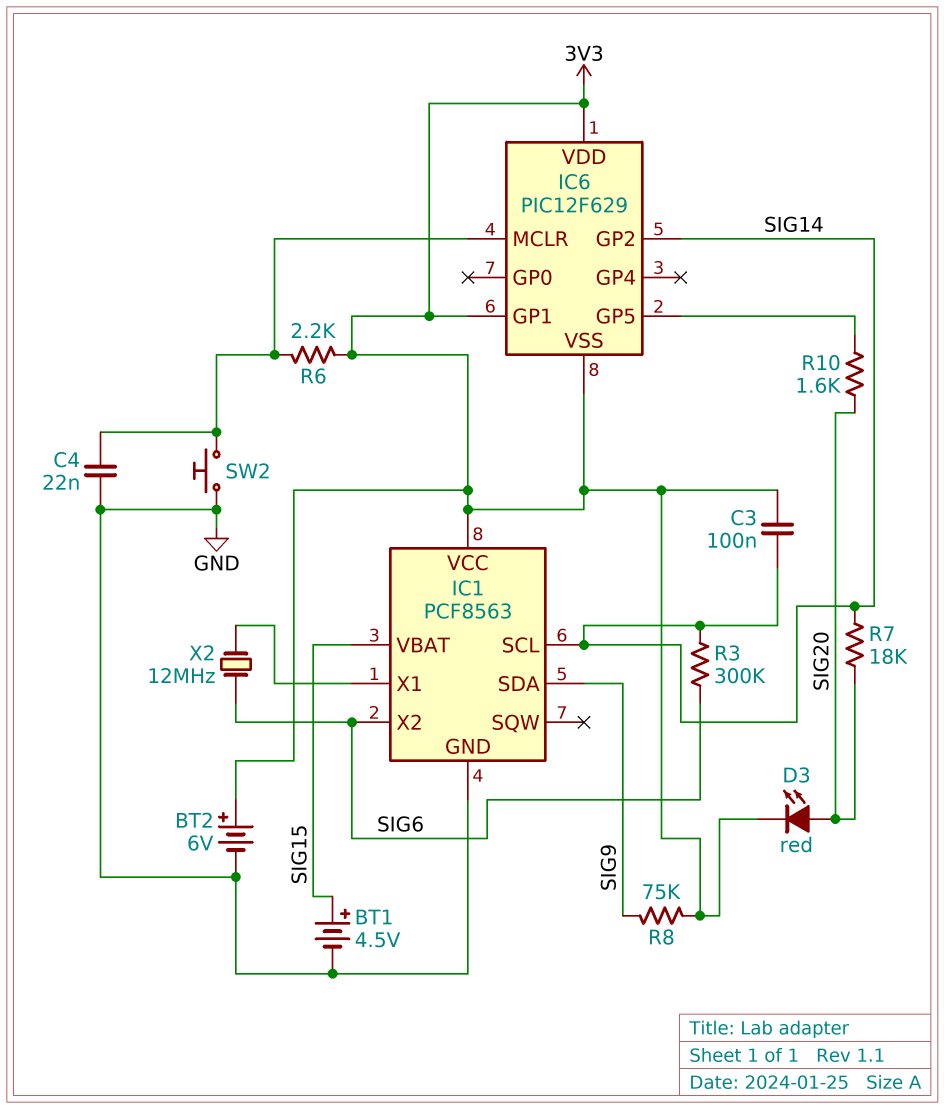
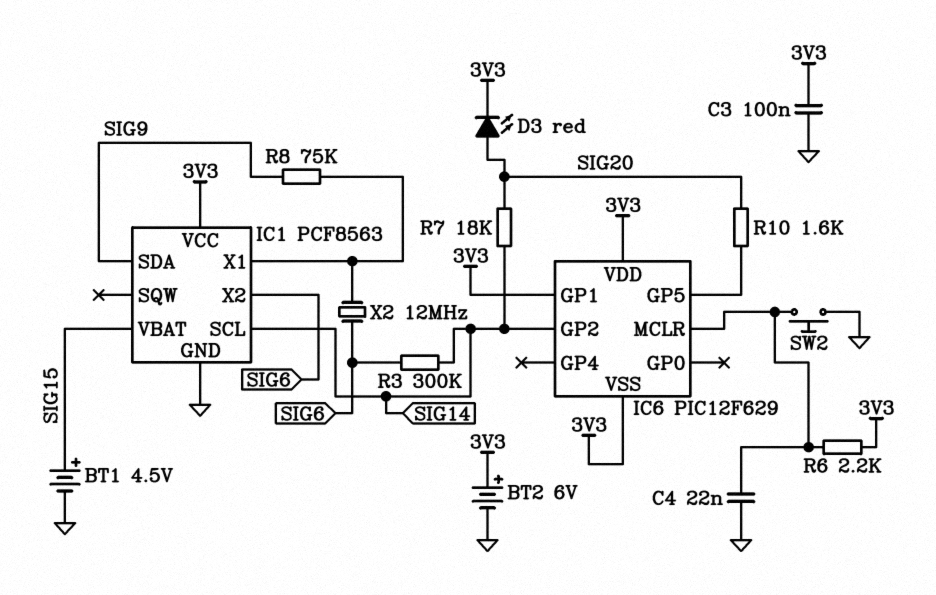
C3: 100nF (3V3, SIG14) -> 100nF (3V3, GND)
R8: 75k (3V3, SIG9) -> 75k (IC1/X1, SIG9)

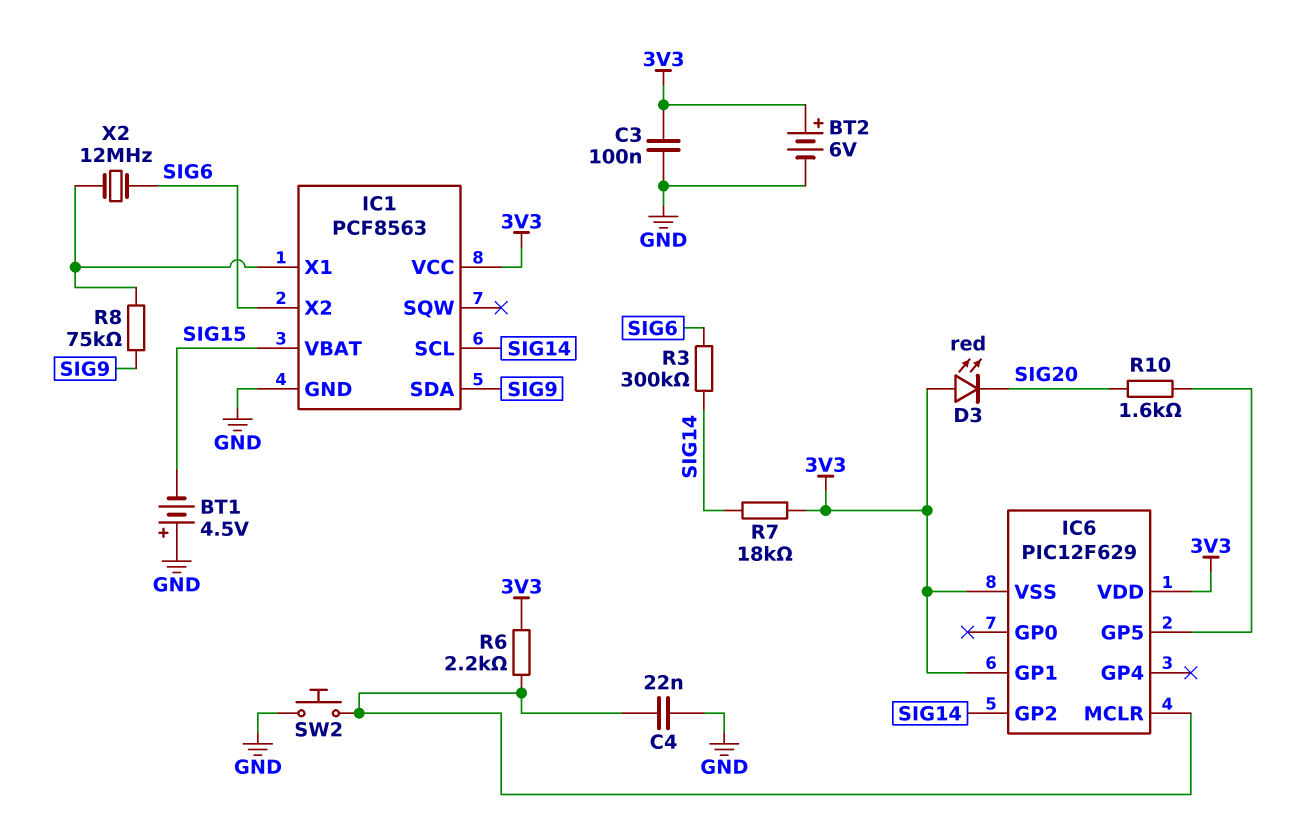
BT1: 4.5V (plus SIG15, minus GND) -> 4.5V (plus GND, minus SIG15)
D3: LED red (A SIG20, K 3V3) -> LED red (A 3V3, K SIG20)
R7: 18k (SIG14, SIG20) -> 18k (3V3, SIG14)

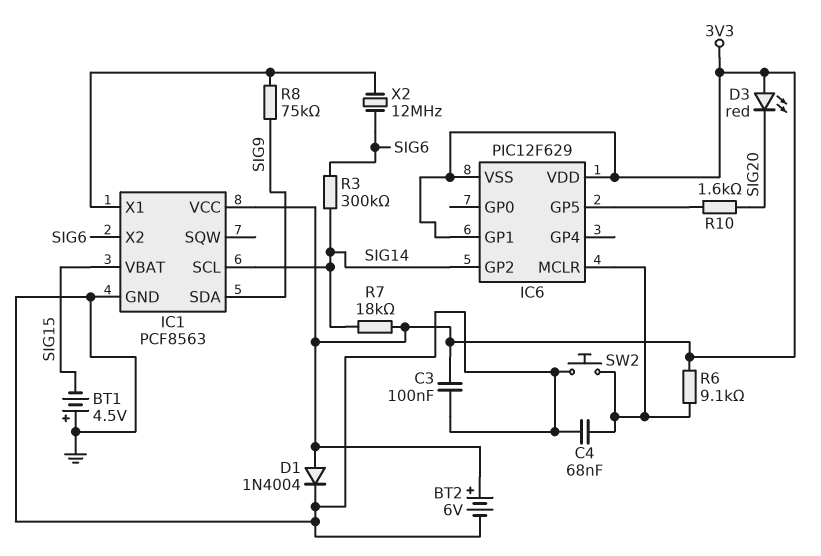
C4: 22nF (GND, IC6/MCLR) -> 68nF (GND, IC6/MCLR)
D1: none -> diode 1N4004 (A 3V3, K GND)
R6: 2.2k (3V3, IC6/MCLR) -> 9.1k (3V3, IC6/MCLR)

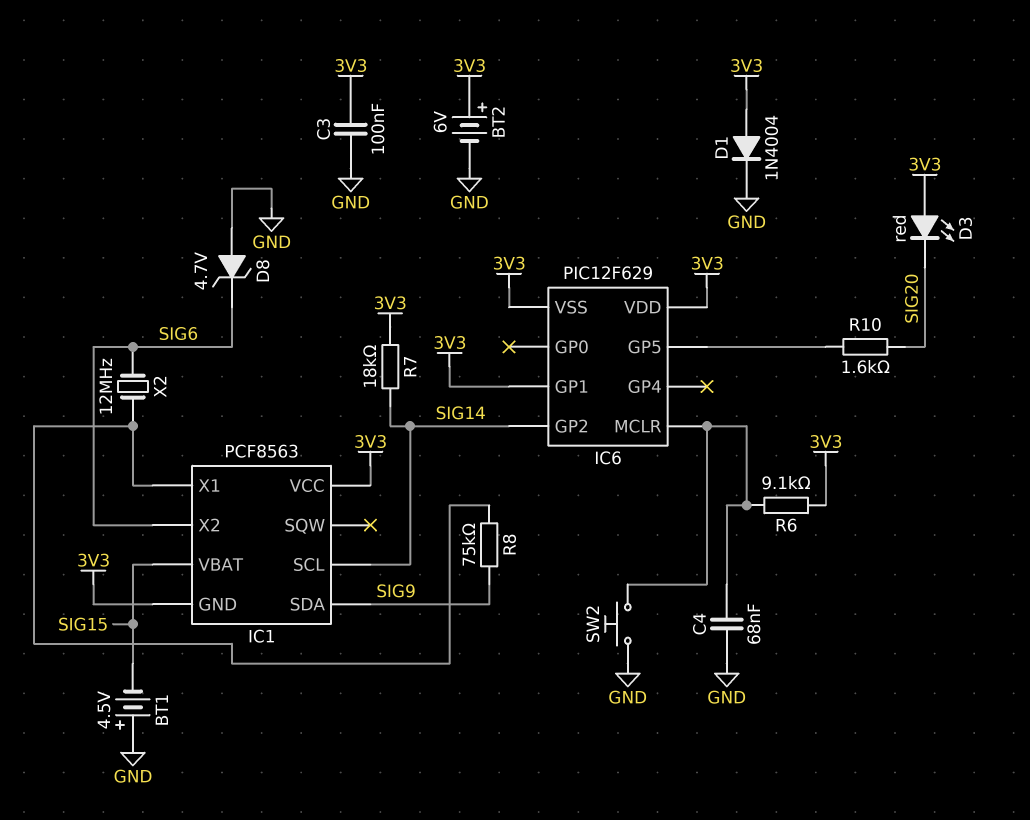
D8: none -> zener 4.7V (A GND, K SIG6)
IC1 pin GND: GND -> 3V3
R3: 300k (SIG6, SIG14) -> none

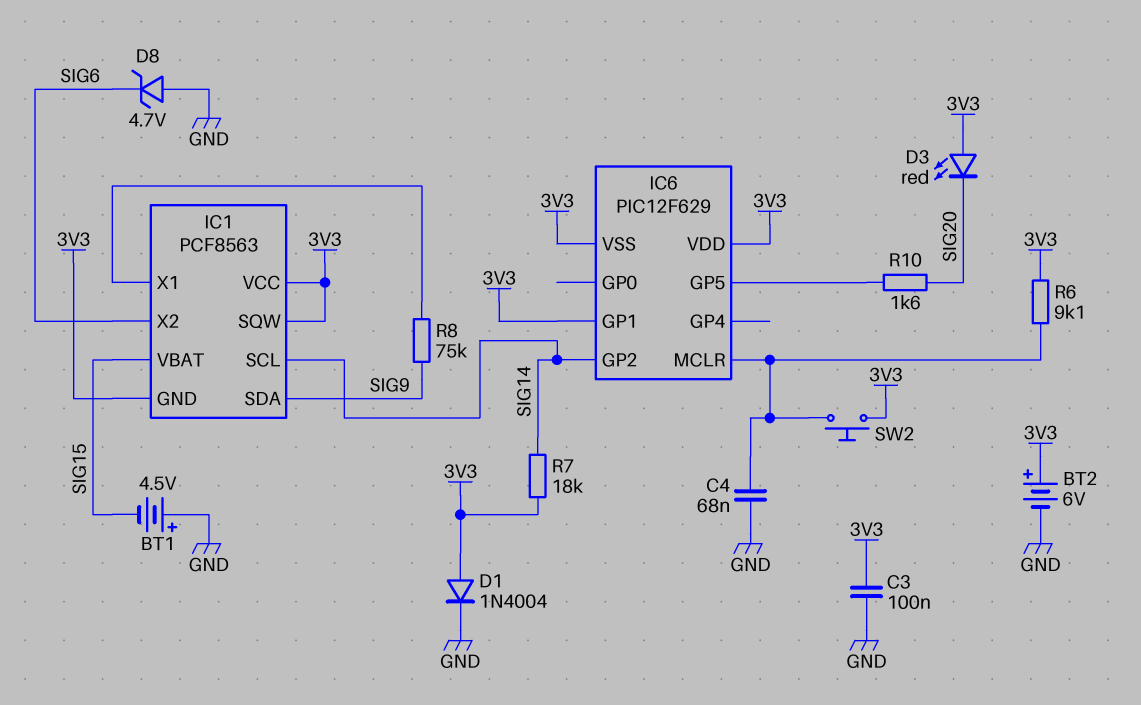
IC1 pin SQW: none -> 3V3
SW2: button (GND, IC6/MCLR) -> button (3V3, IC6/MCLR)
X2: 12MHz (IC1/X1, SIG6) -> none

